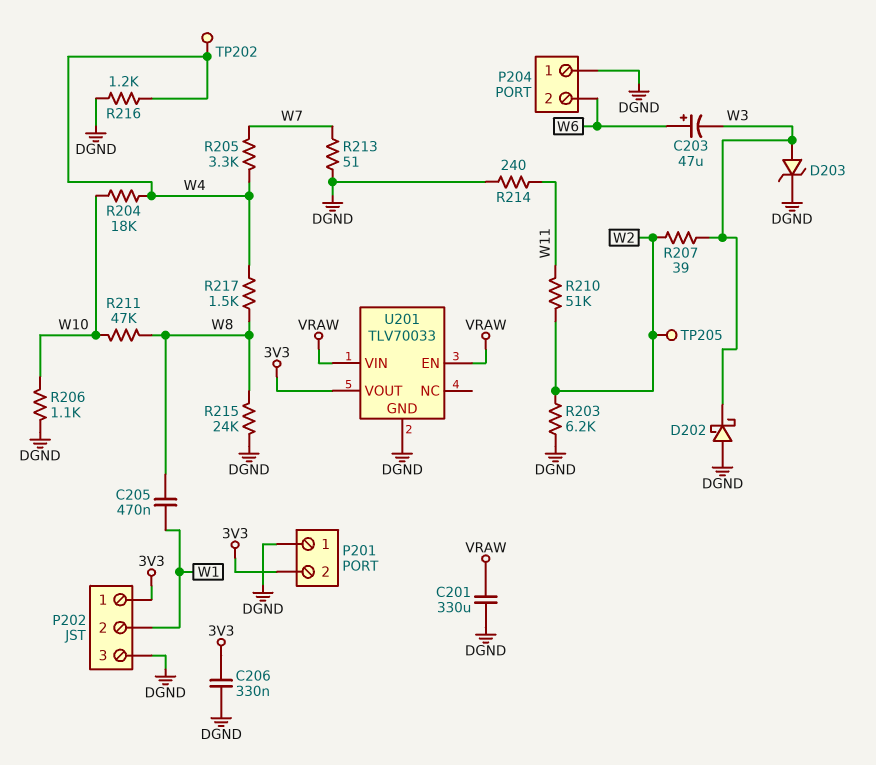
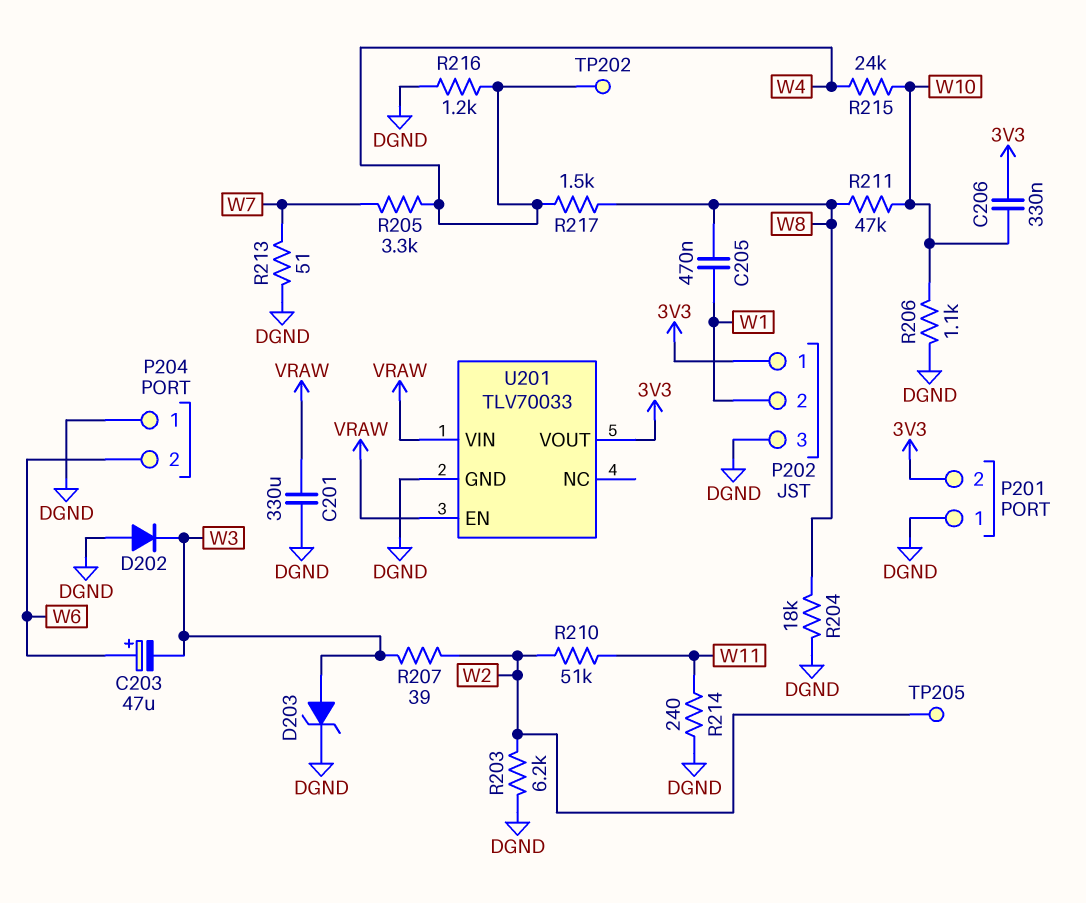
C206: 330nF (3V3, DGND) -> 330nF (3V3, W10)
D202: schottky (A DGND, K W3) -> diode (A DGND, K W3)
R204: 18k (W4, W10) -> 18k (DGND, W8)
R215: 24k (DGND, W8) -> 24k (W4, W10)

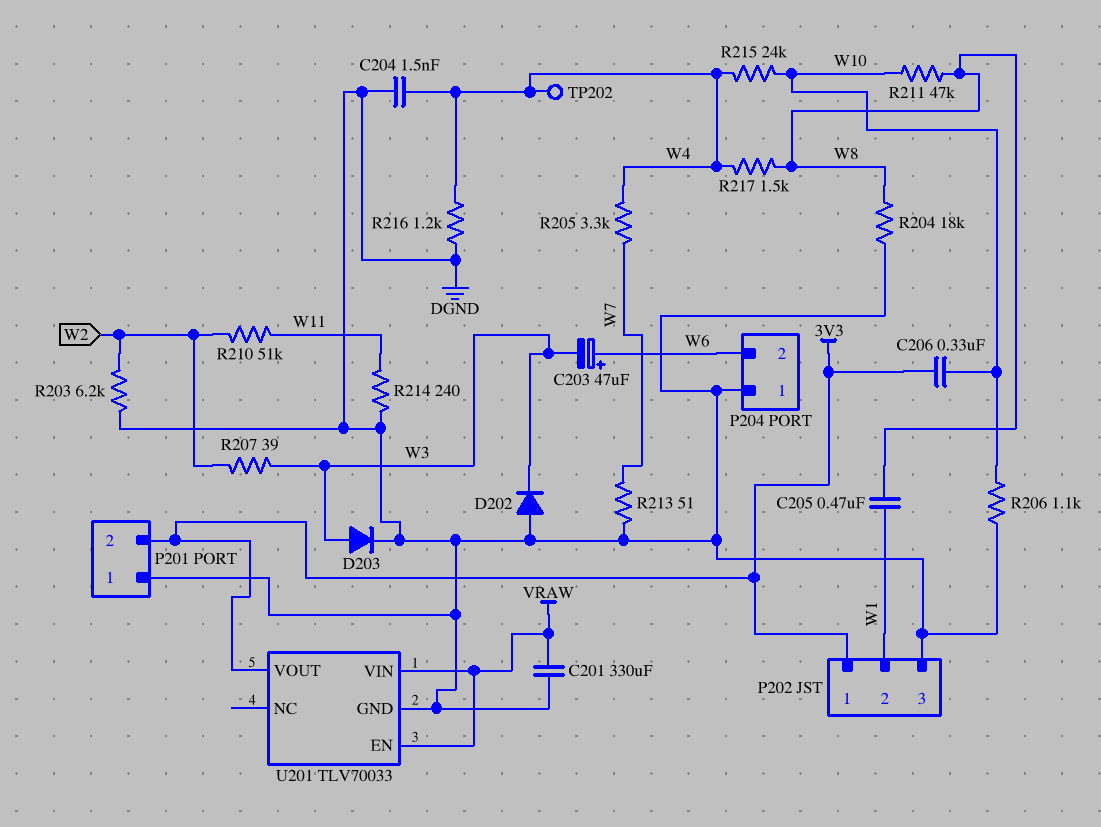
C204: none -> 1.5nF (DGND, W4)
D203: zener (A W3, K DGND) -> diode (A W3, K DGND)
TP205: test point (W2) -> none

